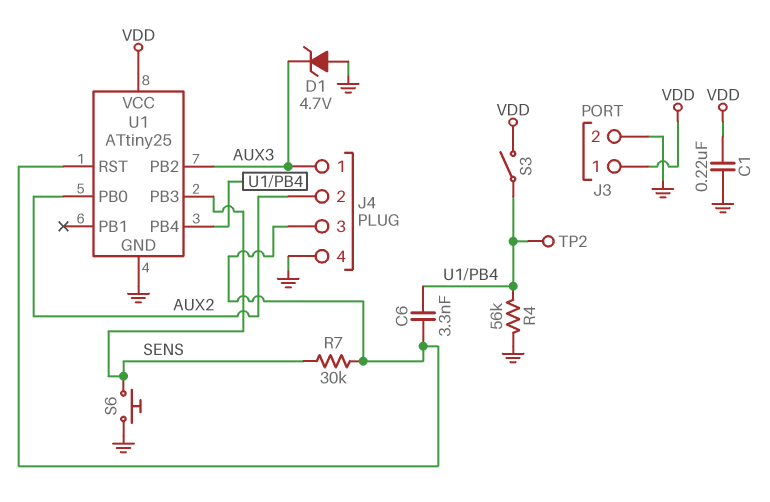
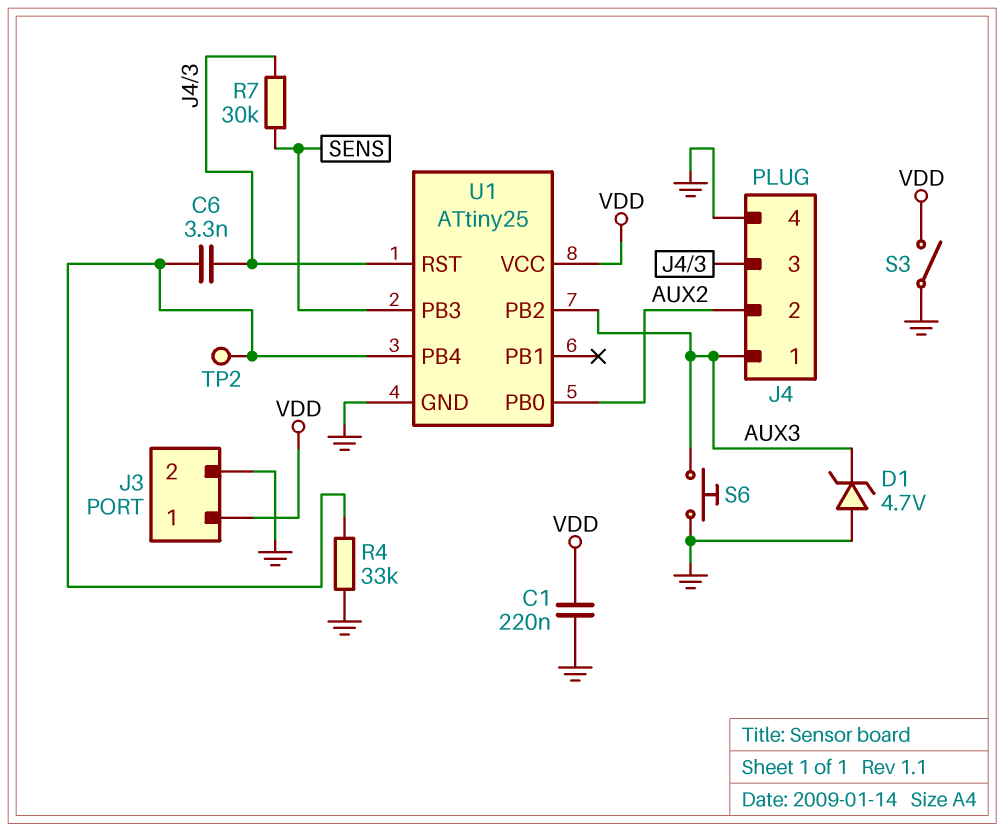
R4: 56k (GND, U1/PB4) -> 33k (GND, U1/PB4)
S3: switch (U1/PB4, VDD) -> switch (GND, VDD)
S6: button (GND, SENS) -> button (AUX3, GND)

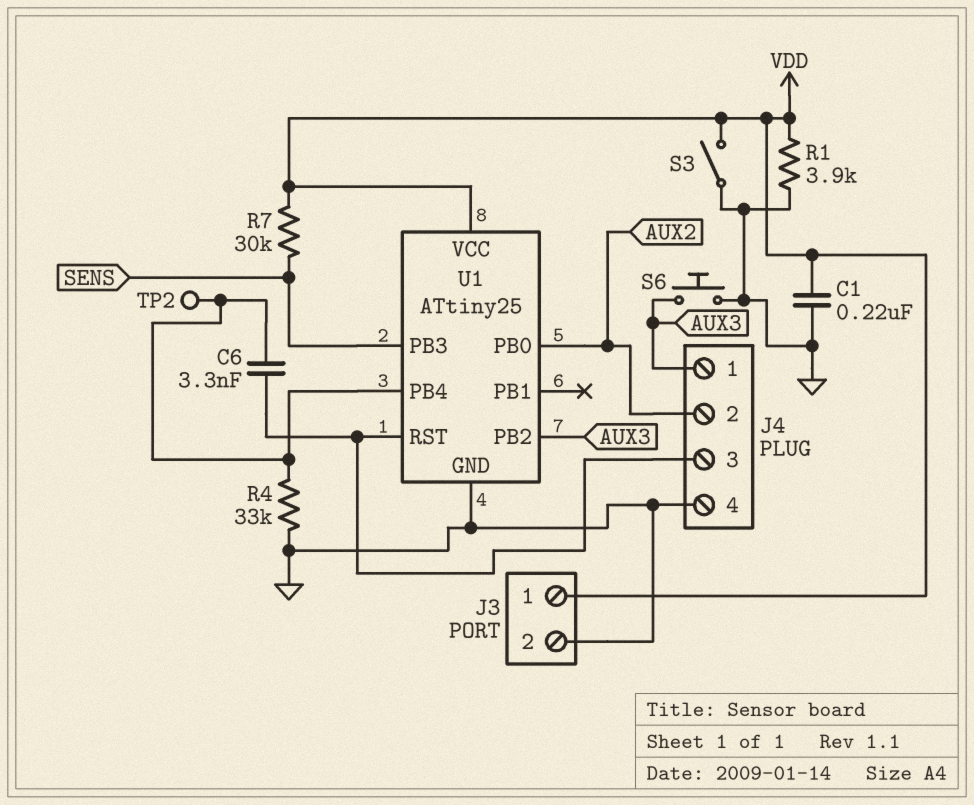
D1: zener 4.7V (A GND, K AUX3) -> none
R1: none -> 3.9k (GND, VDD)
R7: 30k (J4/3, SENS) -> 30k (SENS, VDD)

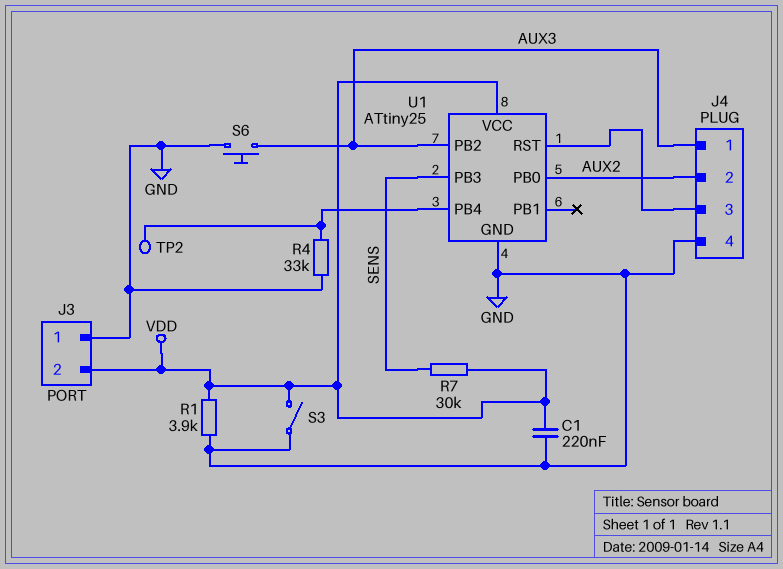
C6: 3.3nF (J4/3, U1/PB4) -> none
J3 pin 1: VDD -> GND
J3 pin 2: GND -> VDD

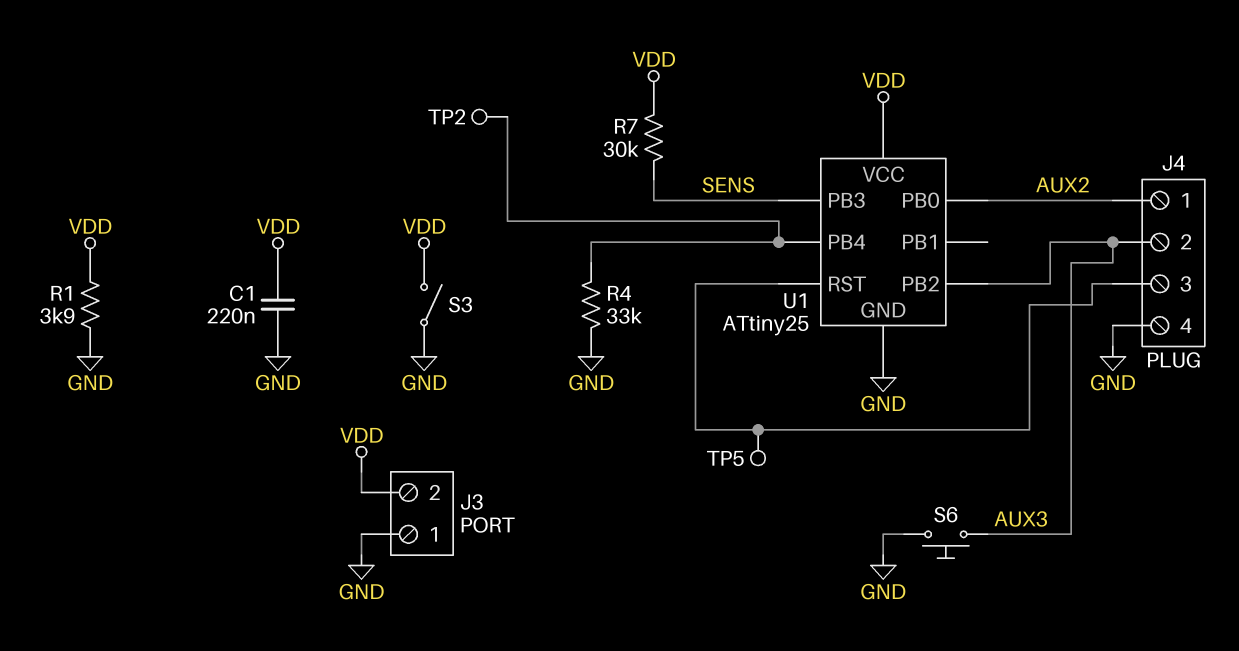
J4 pin 1: AUX3 -> AUX2
J4 pin 2: AUX2 -> AUX3
TP5: none -> test point (J4/3)

